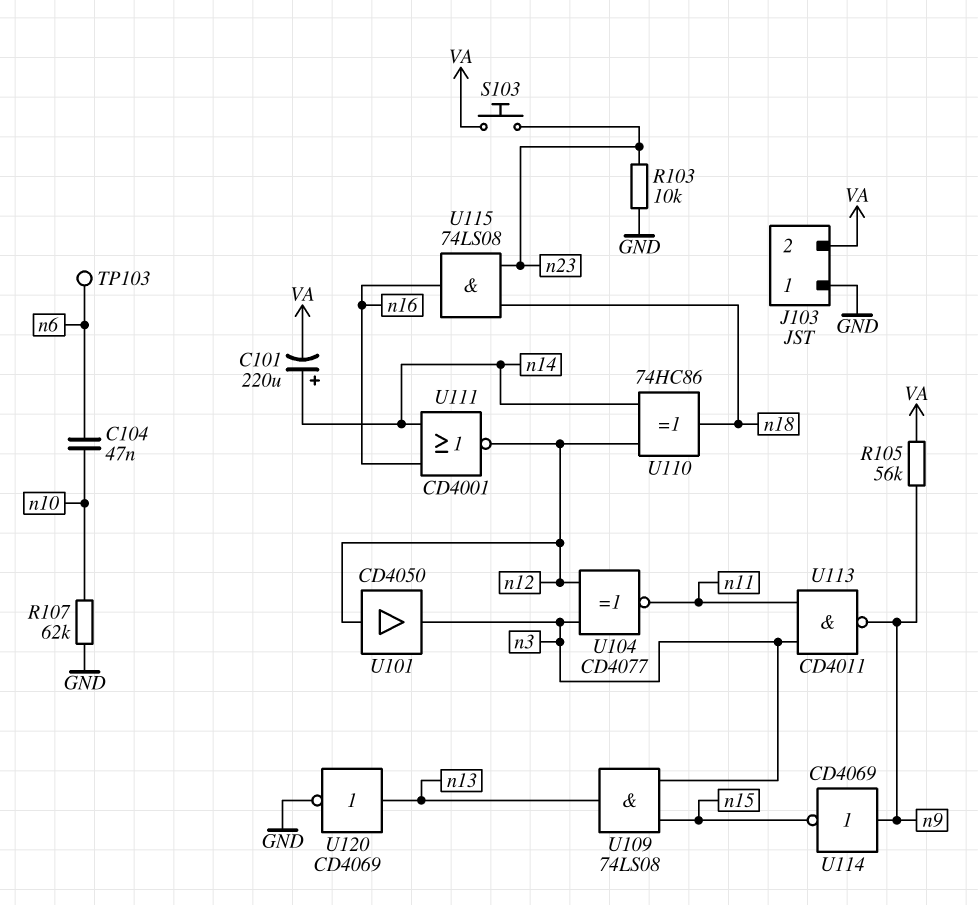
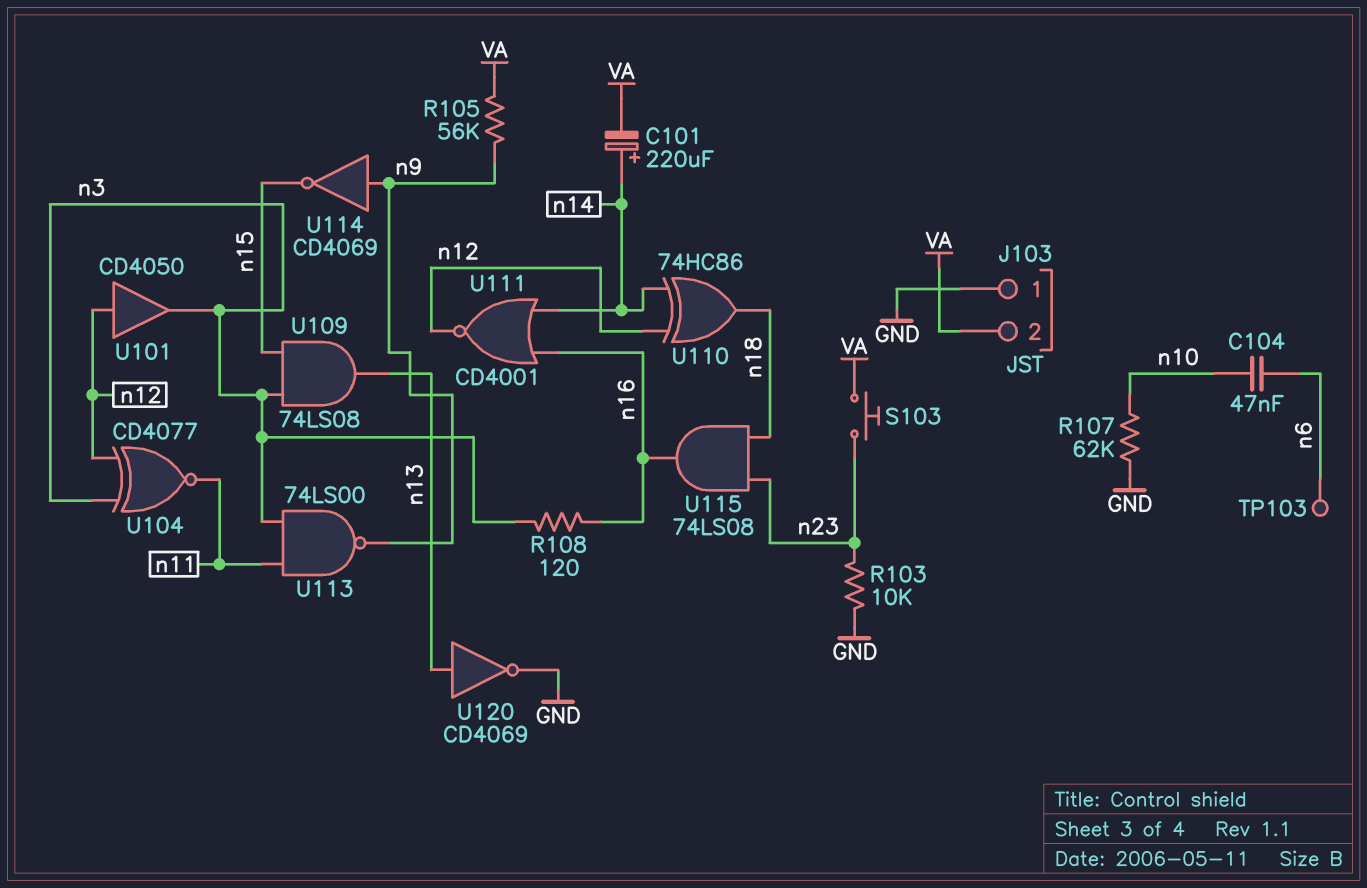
R108: none -> 120 (n3, n16)
U113: NAND CD4011 (in n3, in n11, out n9) -> NAND 74LS00 (in n3, in n11, out n9)

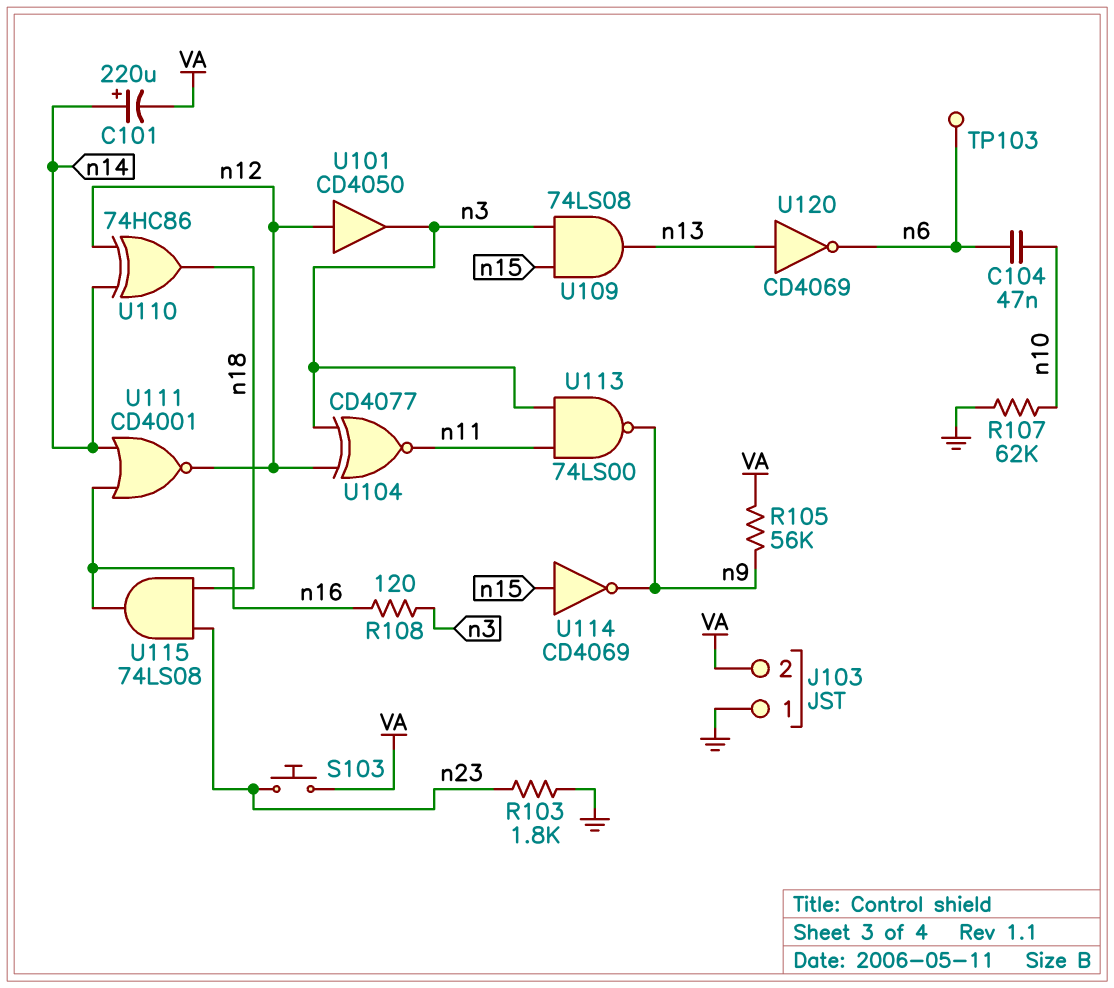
R103: 10k (GND, n23) -> 1.8k (GND, n23)
U114: NOT CD4069 (in n9, out n15) -> NOT CD4069 (in n15, out n9)
U120: NOT CD4069 (in n13, out GND) -> NOT CD4069 (in n13, out n6)

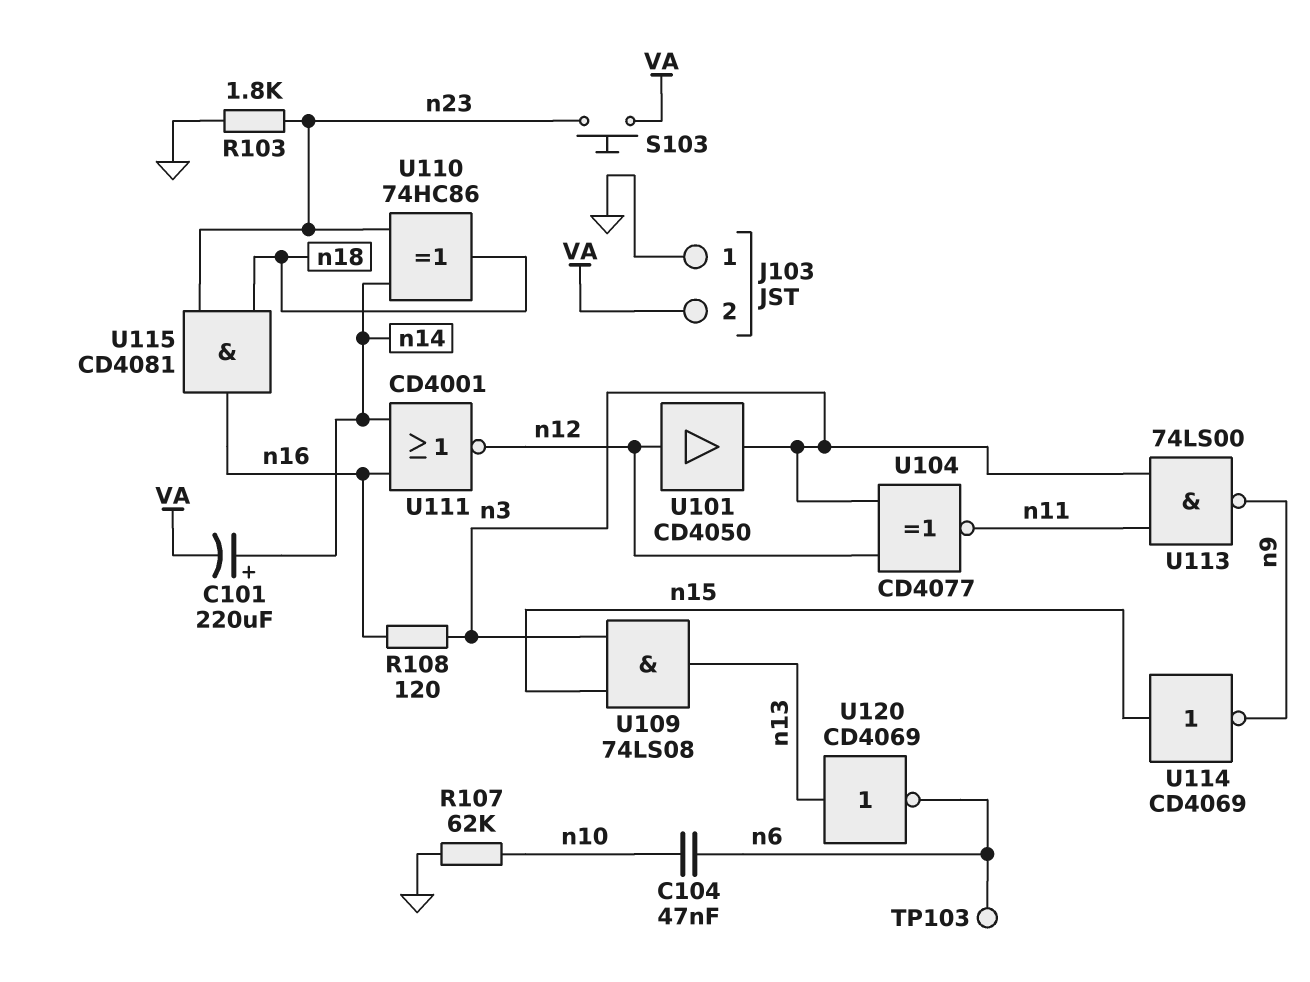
R105: 56k (VA, n9) -> none
U110: XOR 74HC86 (in n12, in n14, out n18) -> XOR 74HC86 (in n14, in n23, out n18)
U115: AND 74LS08 (in n18, in n23, out n16) -> AND CD4081 (in n18, in n23, out n16)

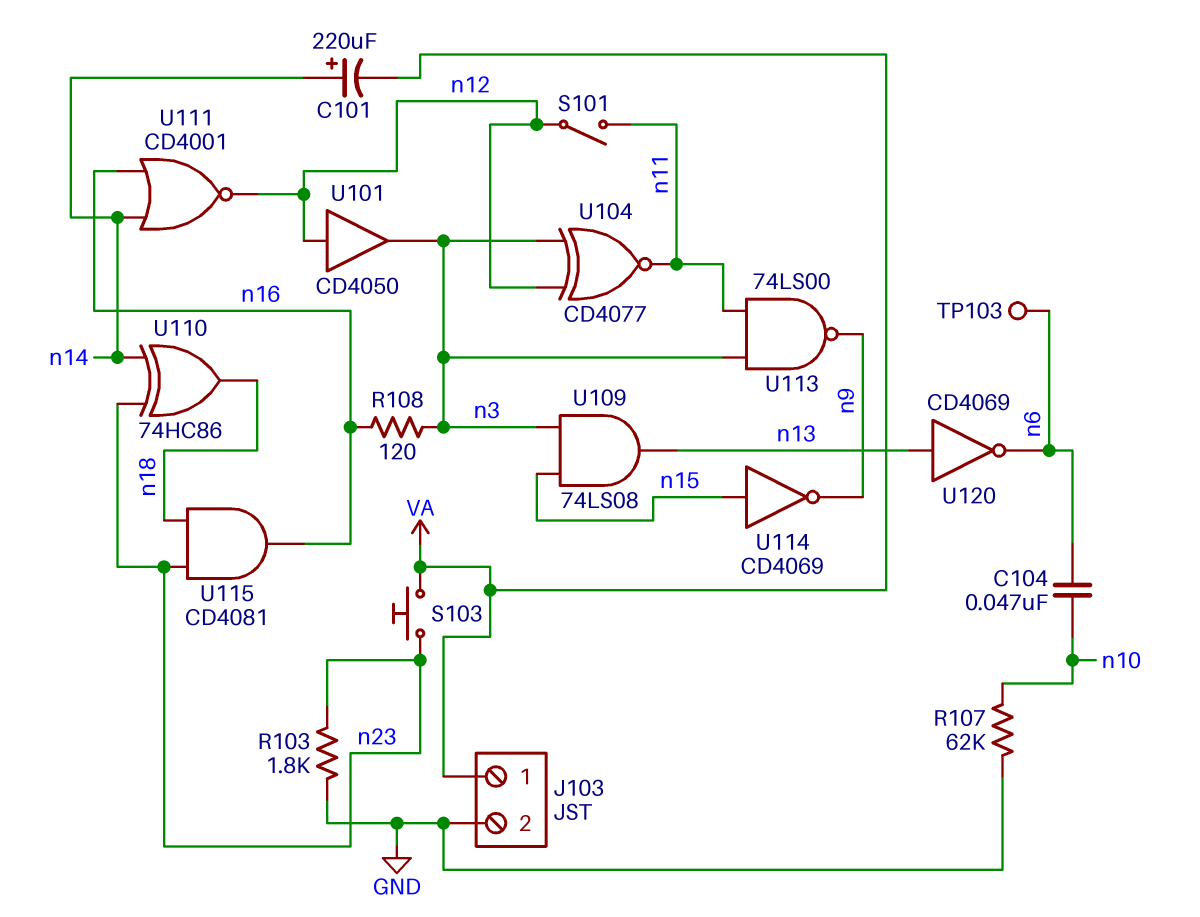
J103 pin 1: GND -> VA
J103 pin 2: VA -> GND
S101: none -> switch (n11, n12)

